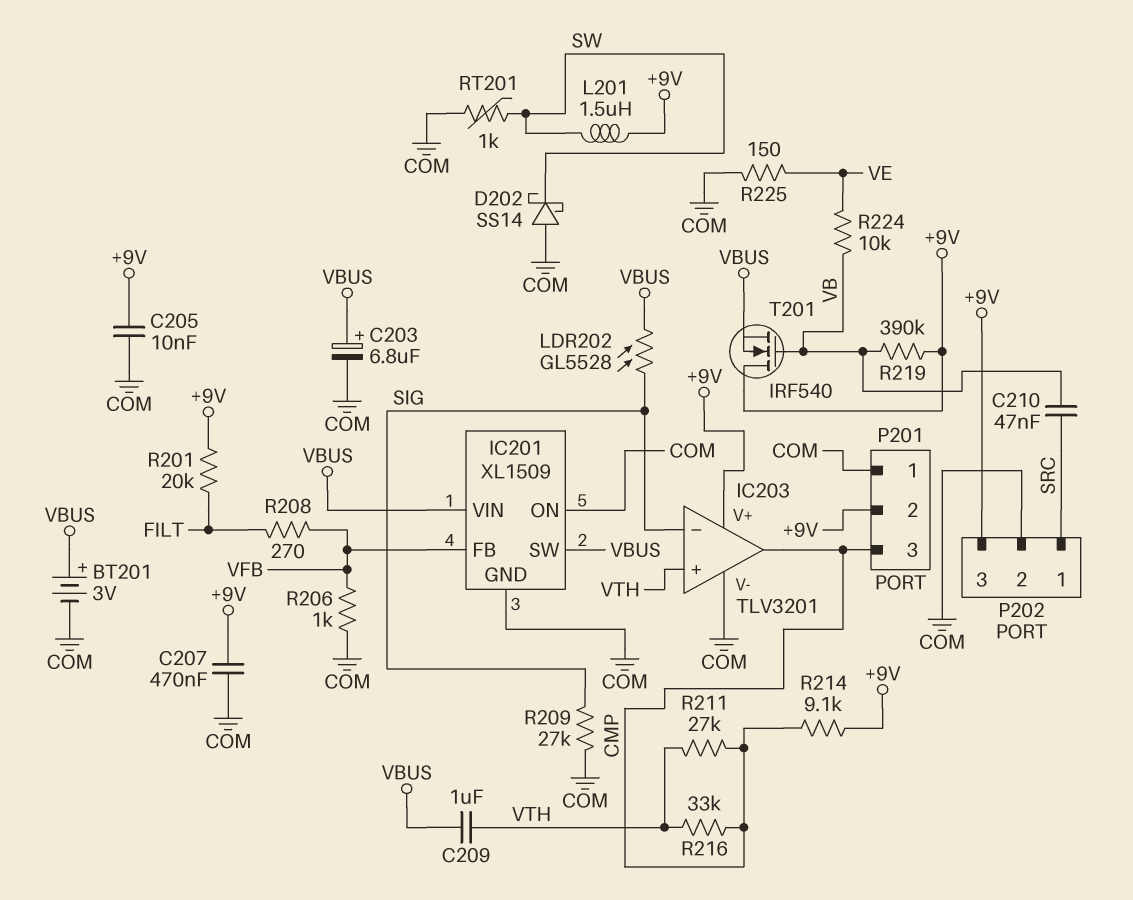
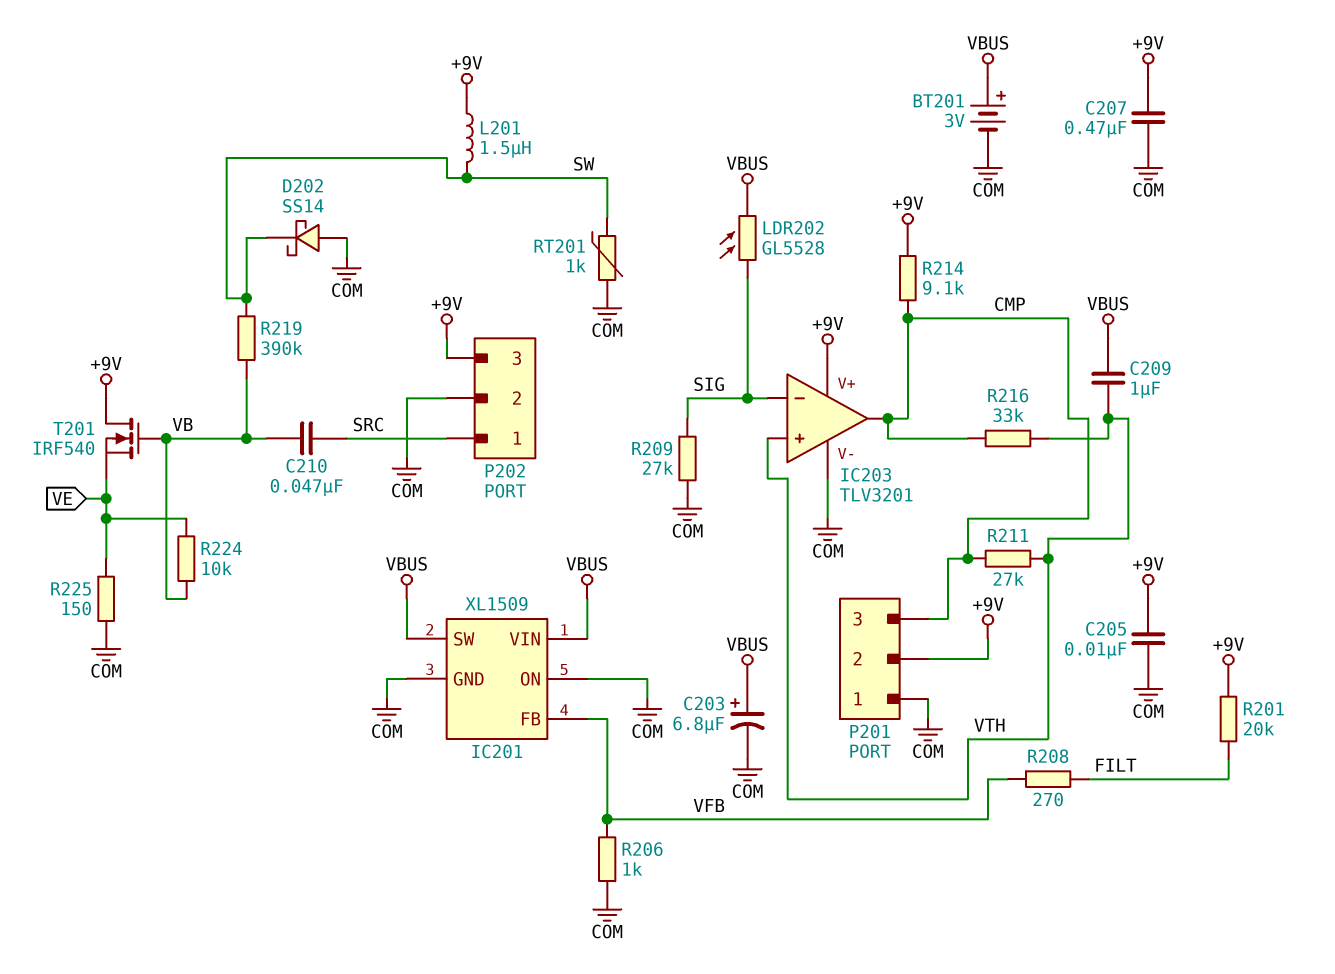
R219: 390k (+9V, VB) -> 390k (SW, VB)
T201: NMOS IRF540 (G VB, D +9V, S VBUS) -> NMOS IRF540 (G VB, D +9V, S VE)

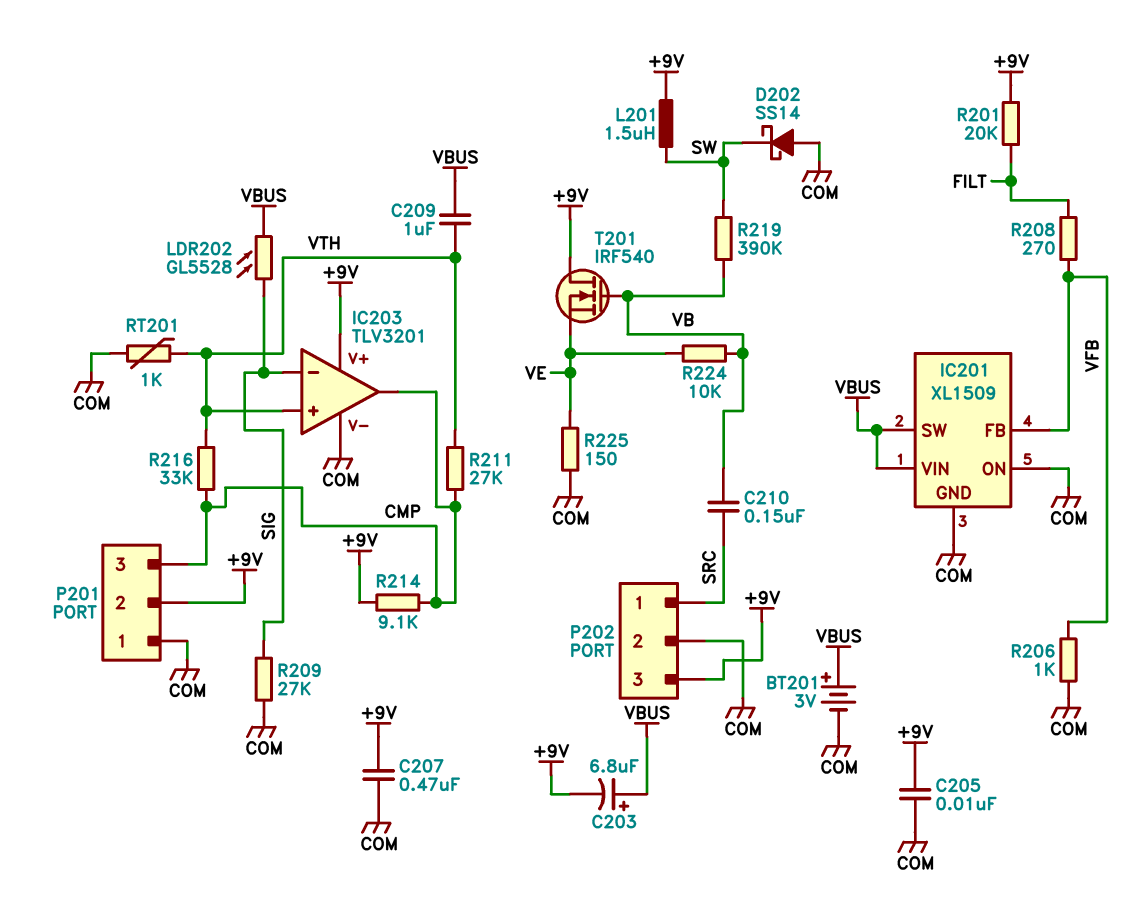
C203: 6.8uF (plus VBUS, minus COM) -> 6.8uF (plus VBUS, minus +9V)
C210: 47nF (SRC, VB) -> 150nF (SRC, VB)
RT201: 1k (COM, SW) -> 1k (COM, VTH)

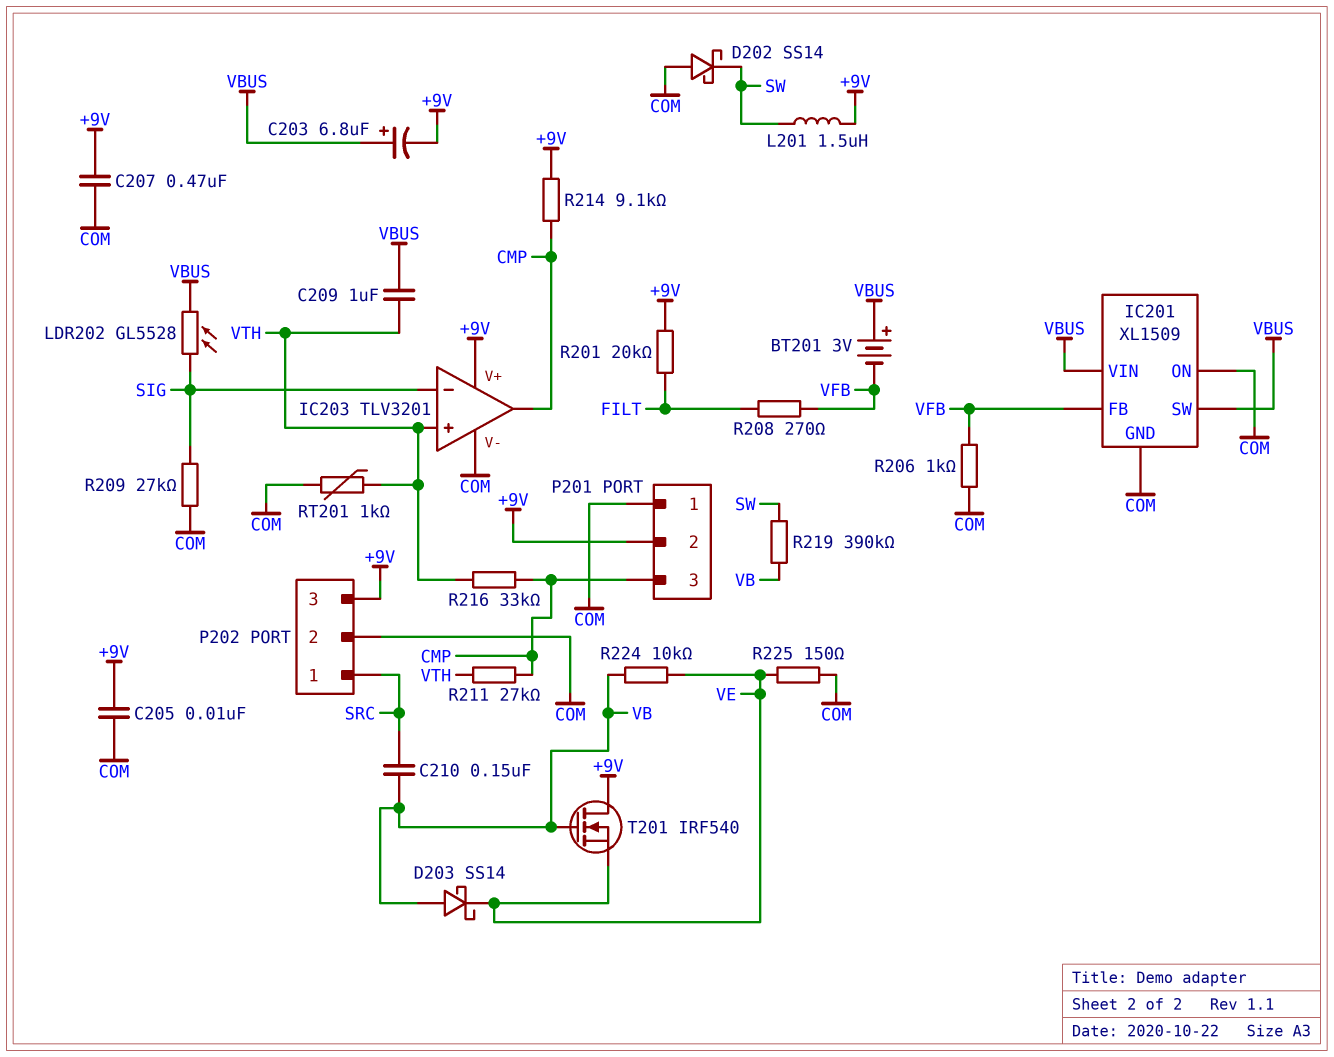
BT201: 3V (plus VBUS, minus COM) -> 3V (plus VBUS, minus VFB)
D203: none -> schottky SS14 (A VB, K VE)

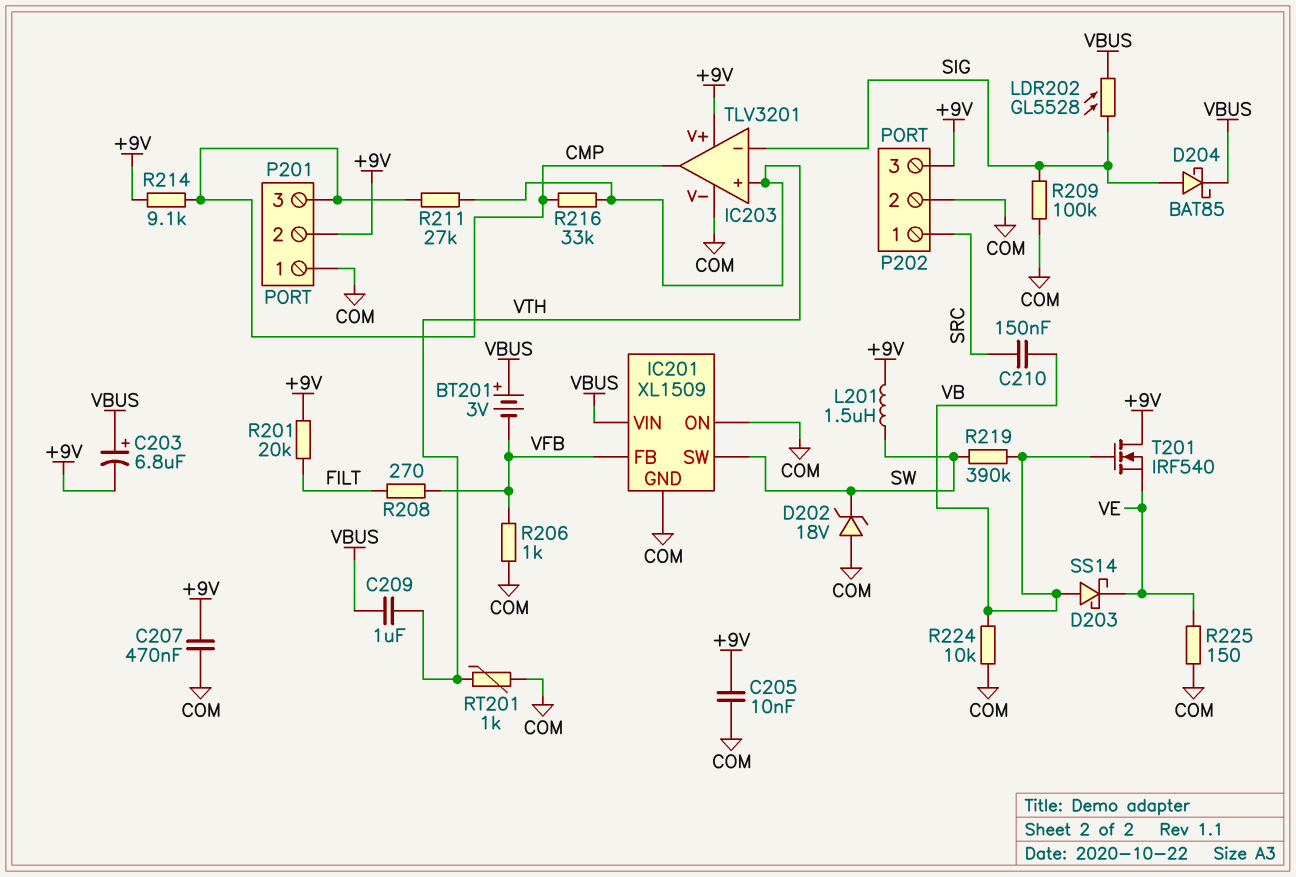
D202: schottky SS14 (A COM, K SW) -> zener 18V (A COM, K SW)
D204: none -> schottky BAT85 (A SIG, K VBUS)
IC201 pin SW: VBUS -> SW
R209: 27k (COM, SIG) -> 100k (COM, SIG)
R224: 10k (VB, VE) -> 10k (COM, VB)

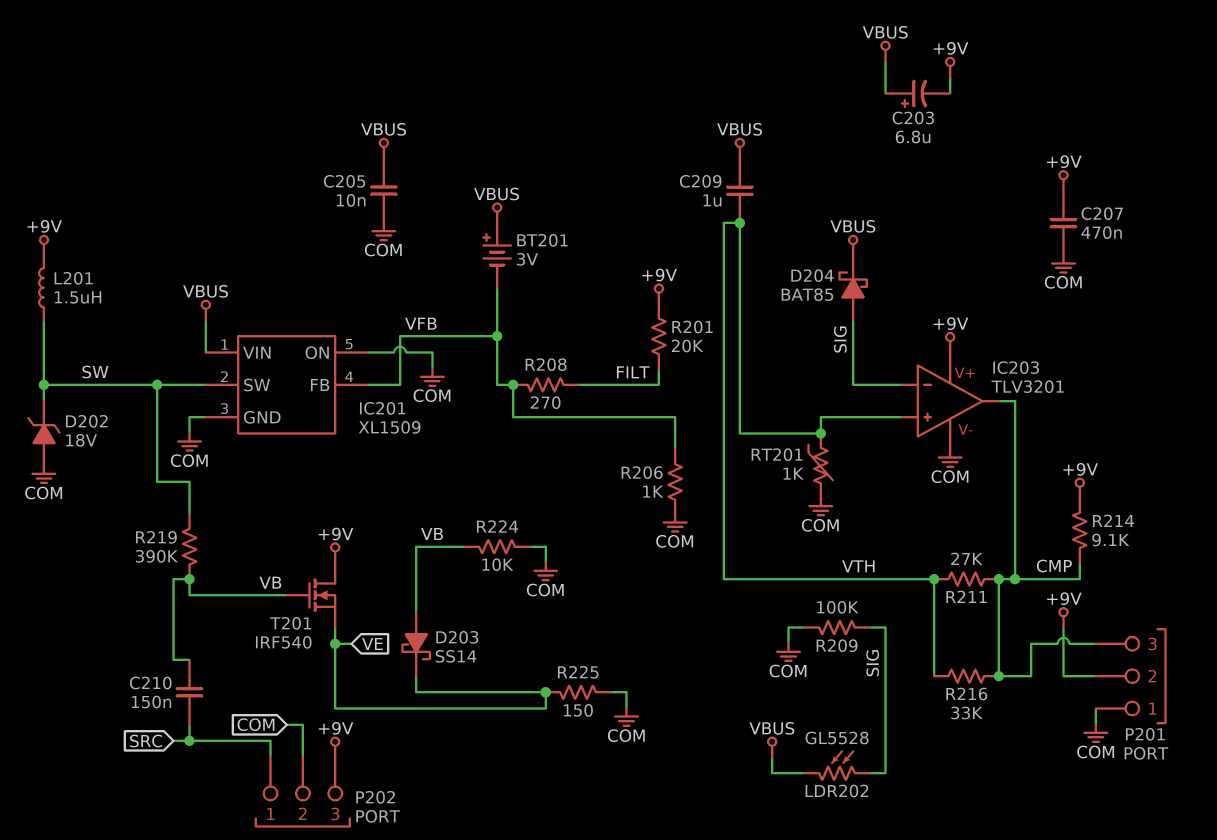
C205: 10nF (+9V, COM) -> 10nF (COM, VBUS)

